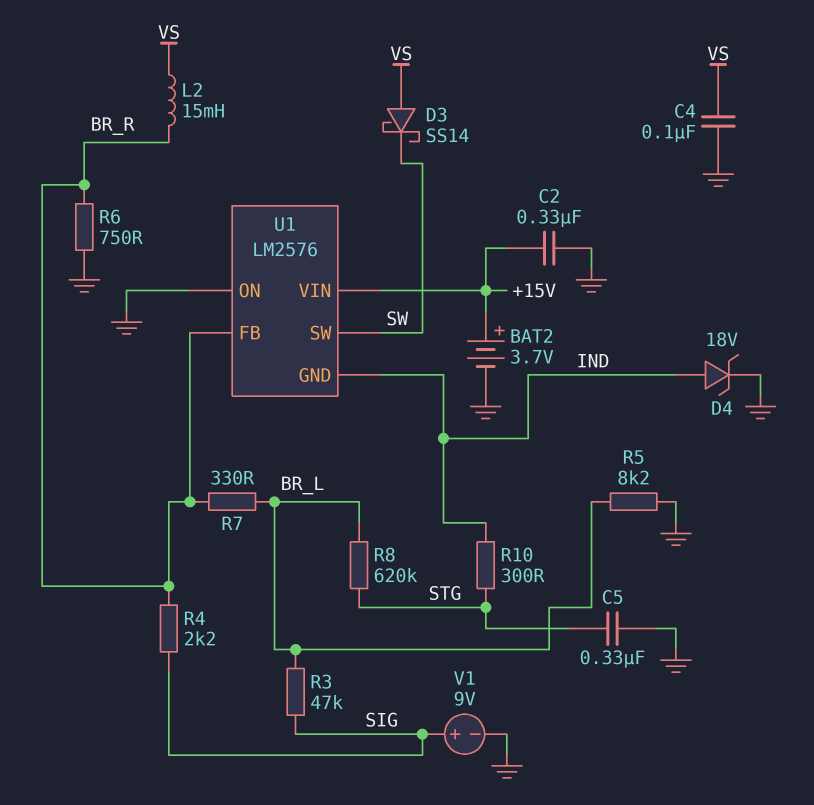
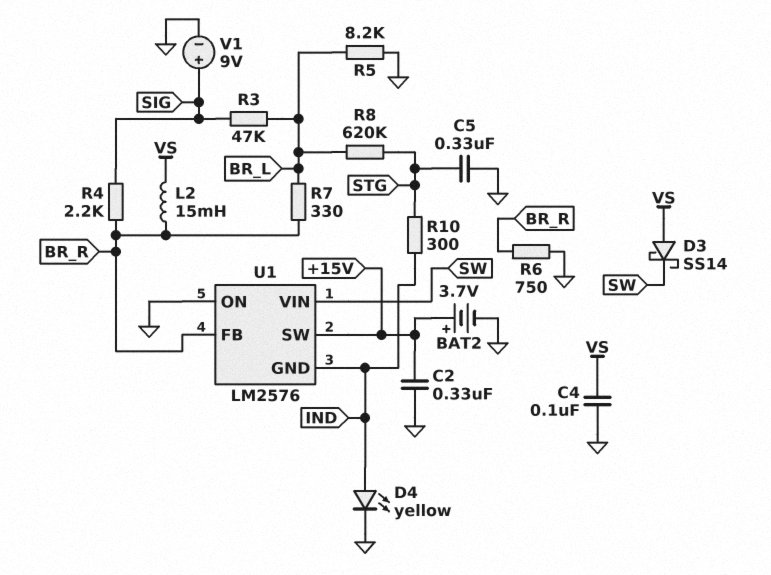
D4: zener 18V (A IND, K GND) -> LED yellow (A IND, K GND)
U1 pin SW: SW -> +15V
U1 pin VIN: +15V -> SW

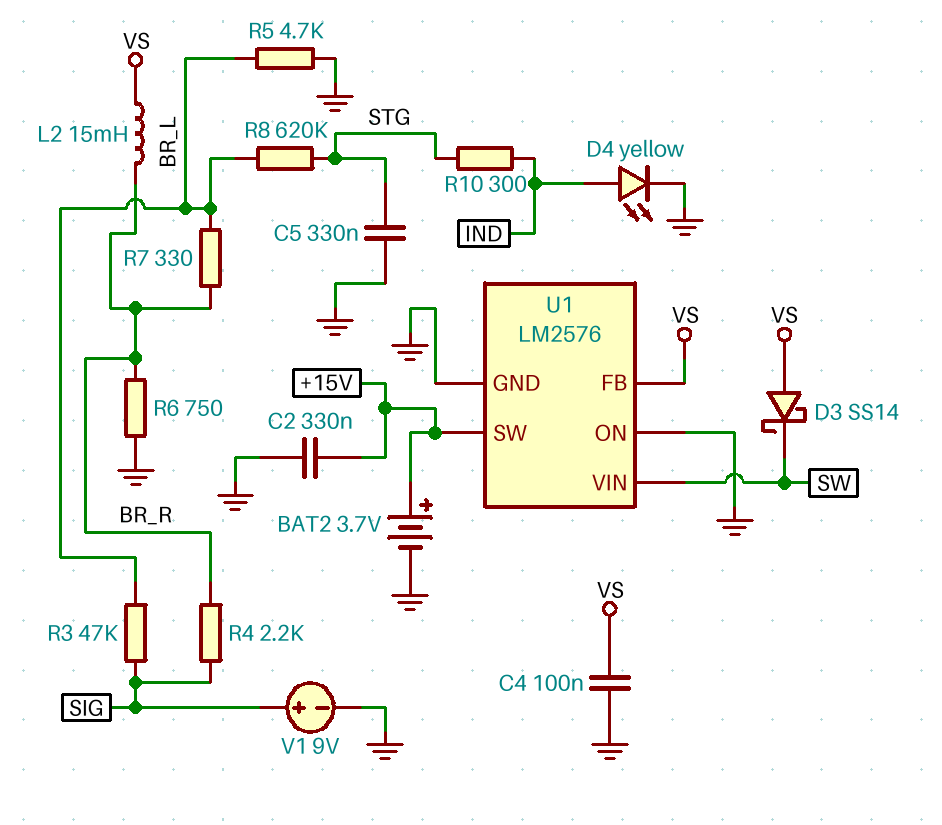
R5: 8.2k (BR_L, GND) -> 4.7k (BR_L, GND)
U1 pin FB: BR_R -> VS
U1 pin GND: IND -> GND

